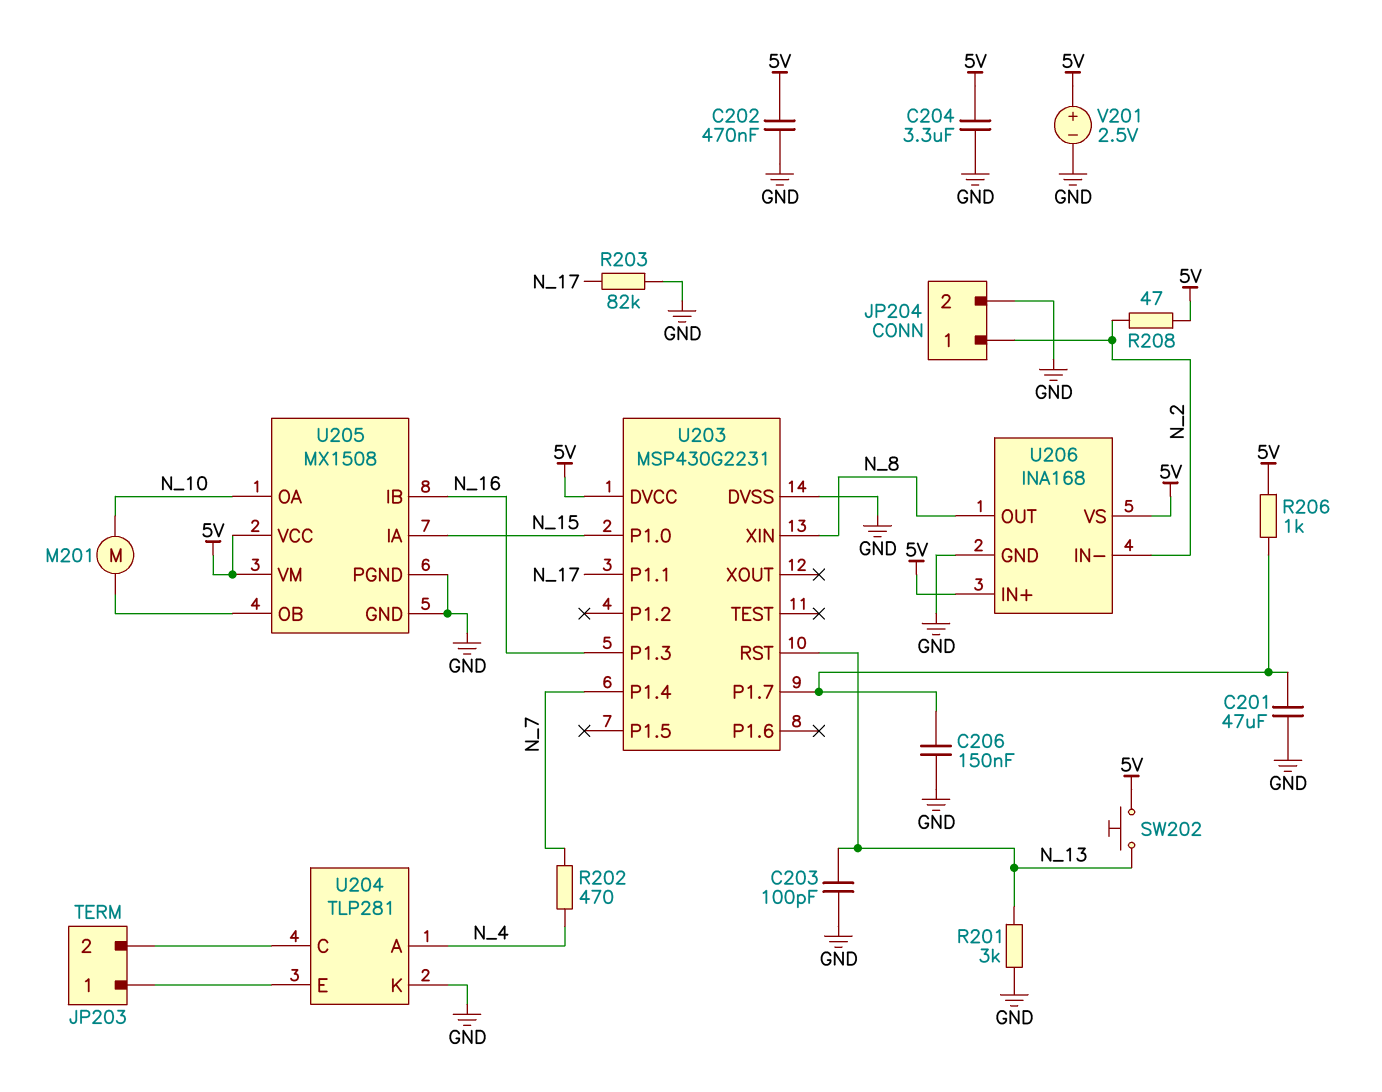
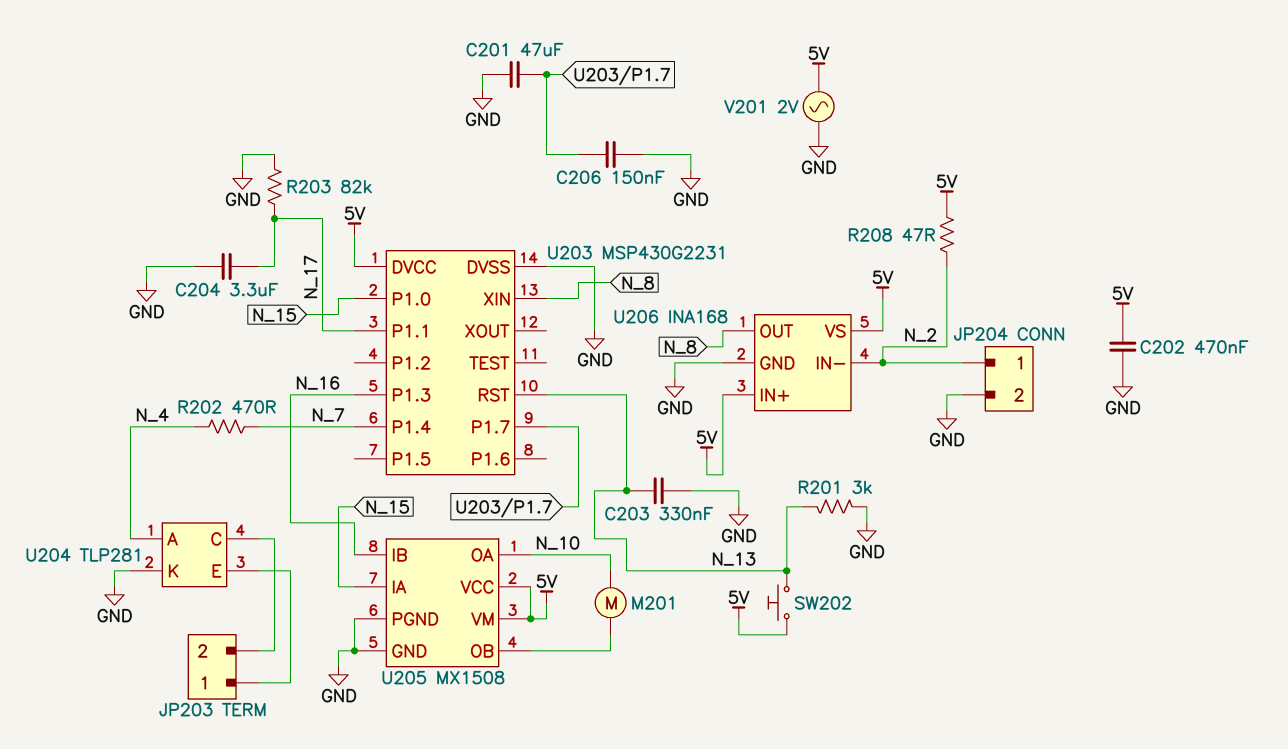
C203: 100pF (GND, N_13) -> 330nF (GND, N_13)
C204: 3.3uF (5V, GND) -> 3.3uF (GND, N_17)
R206: 1k (5V, U203/P1.7) -> none
V201: 2.5V (plus 5V, minus GND) -> AC 2V (5V, GND)

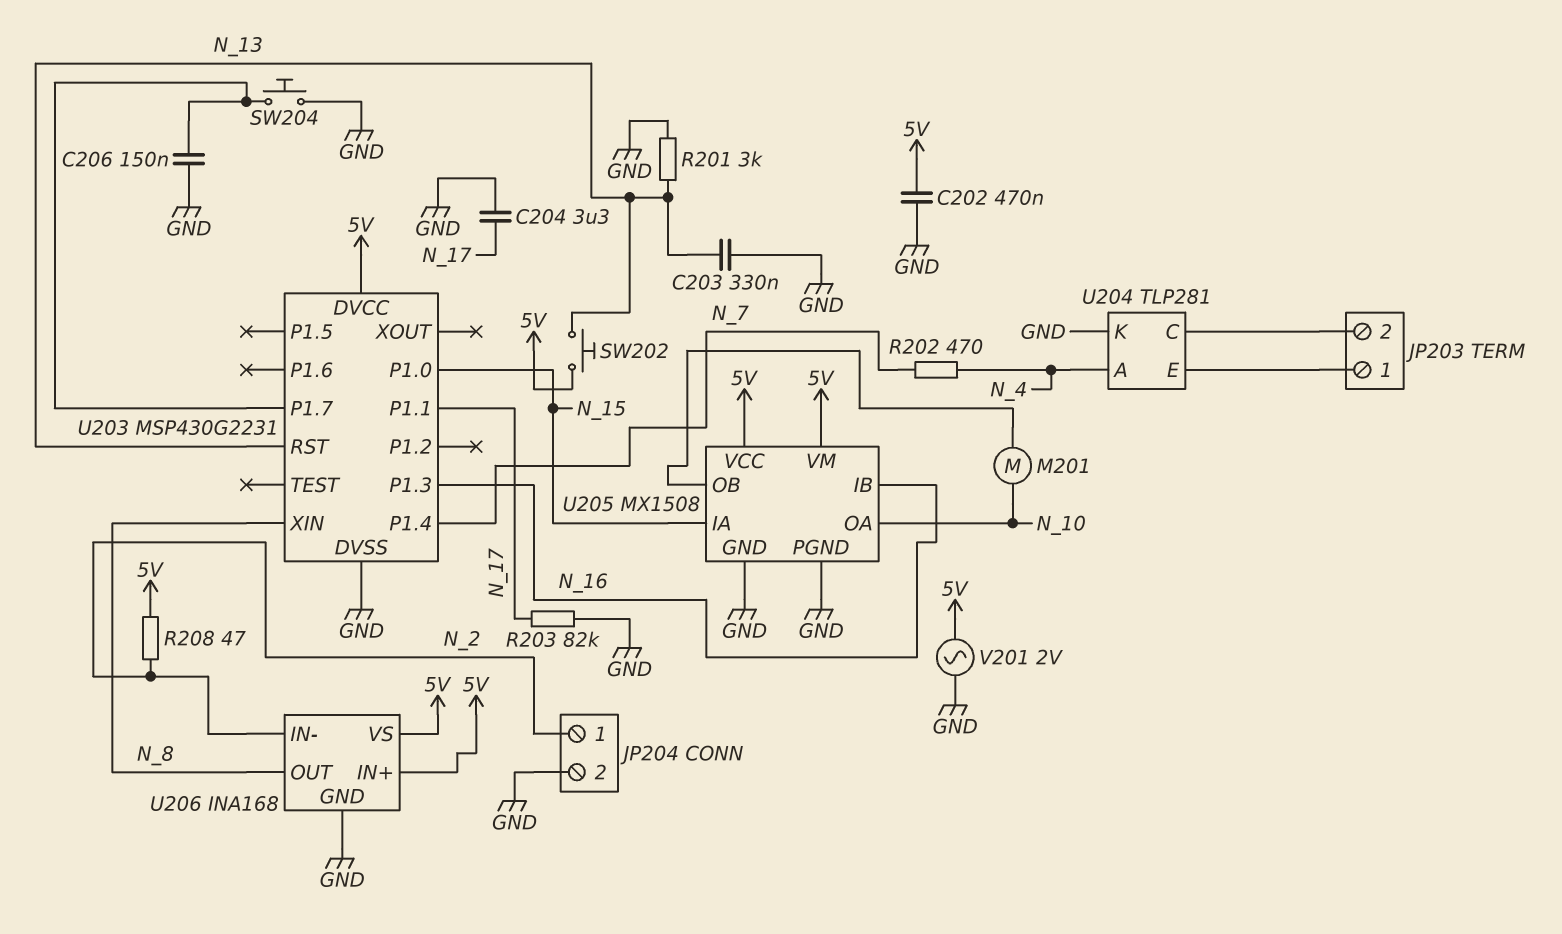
C201: 47uF (GND, U203/P1.7) -> none
SW204: none -> button (GND, U203/P1.7)

